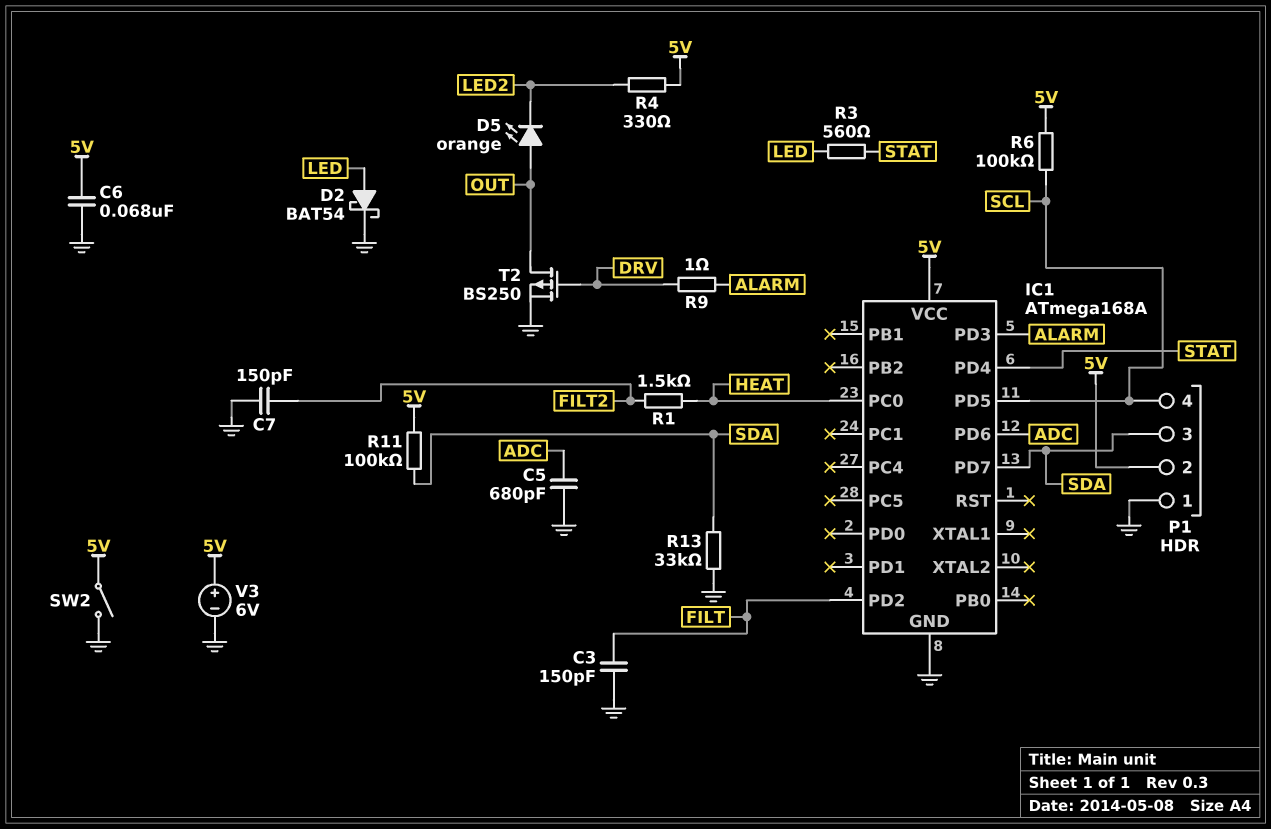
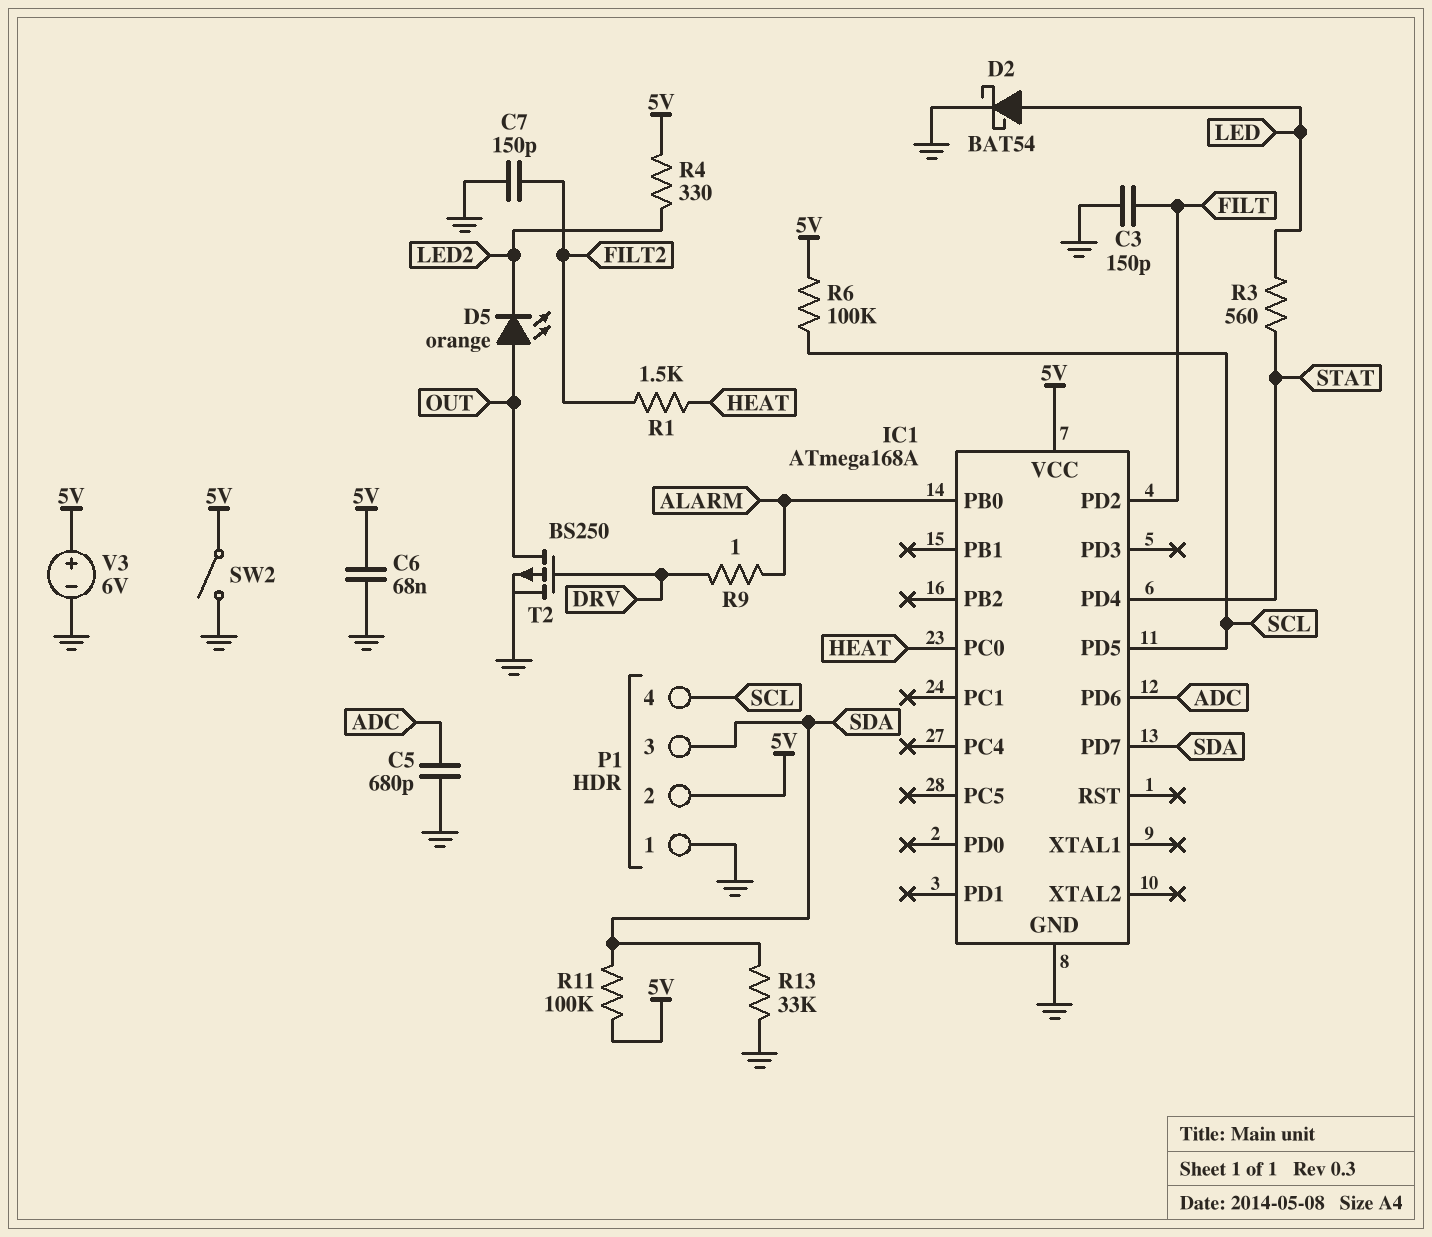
IC1 pin PB0: none -> ALARM
IC1 pin PD3: ALARM -> none

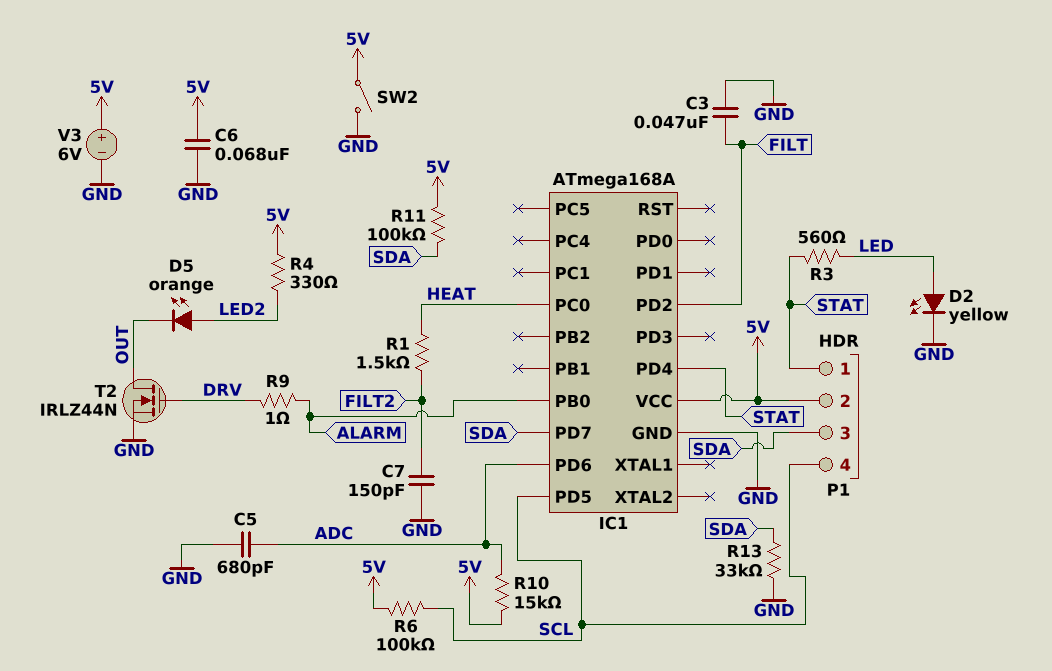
C3: 150pF (FILT, GND) -> 47nF (FILT, GND)
D2: schottky BAT54 (A LED, K GND) -> LED yellow (A LED, K GND)
D5: LED orange (A OUT, K LED2) -> LED orange (A LED2, K OUT)
P1 pin 1: GND -> STAT
R10: none -> 15k (5V, ADC)
T2: PMOS BS250 (G DRV, D OUT, S GND) -> NMOS IRLZ44N (G DRV, D OUT, S GND)

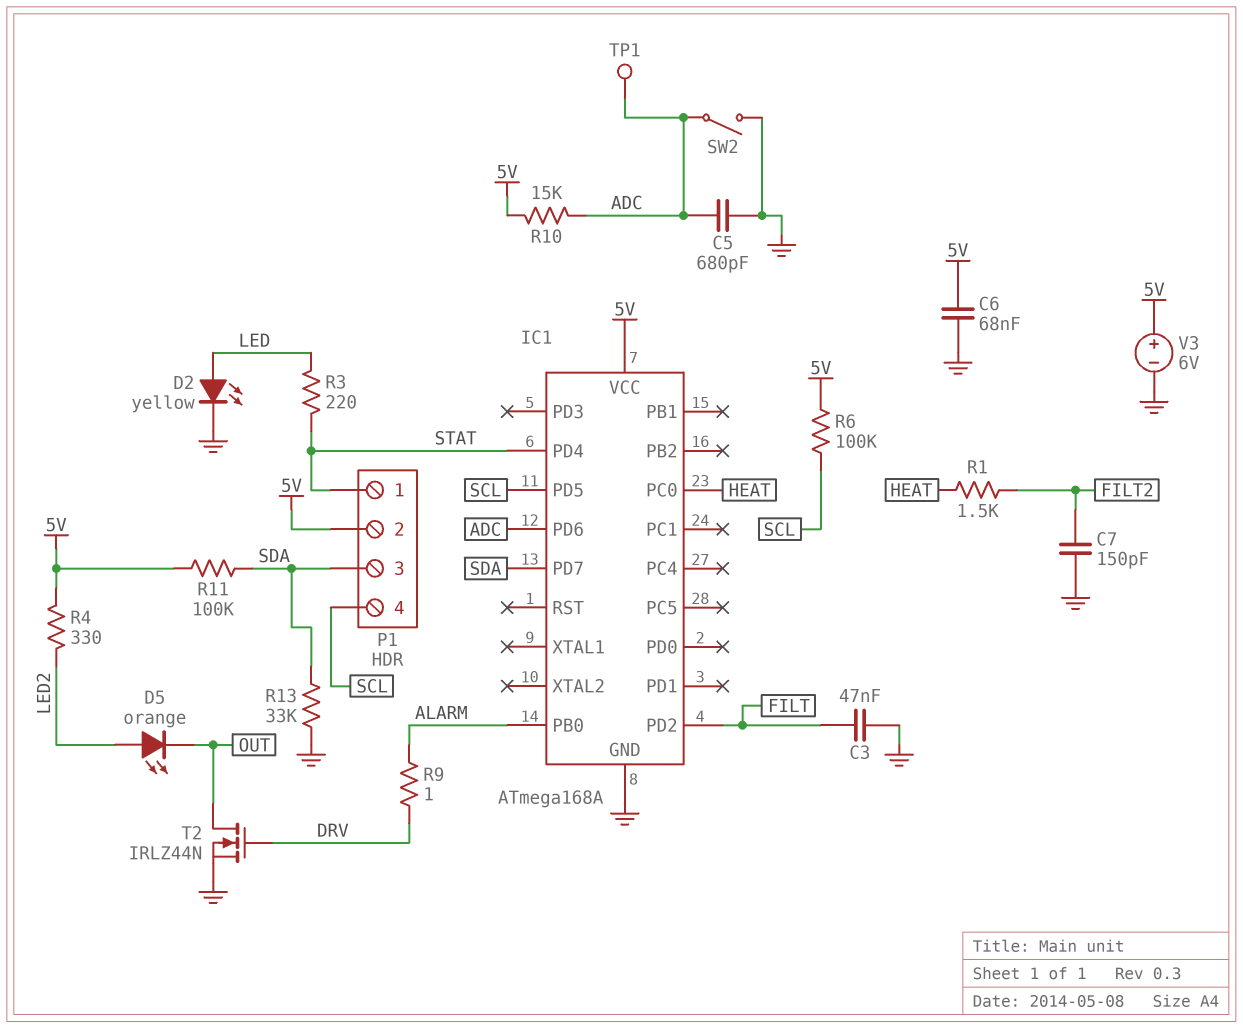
R3: 560 (LED, STAT) -> 220 (LED, STAT)
SW2: switch (5V, GND) -> switch (ADC, GND)
TP1: none -> test point (ADC)

